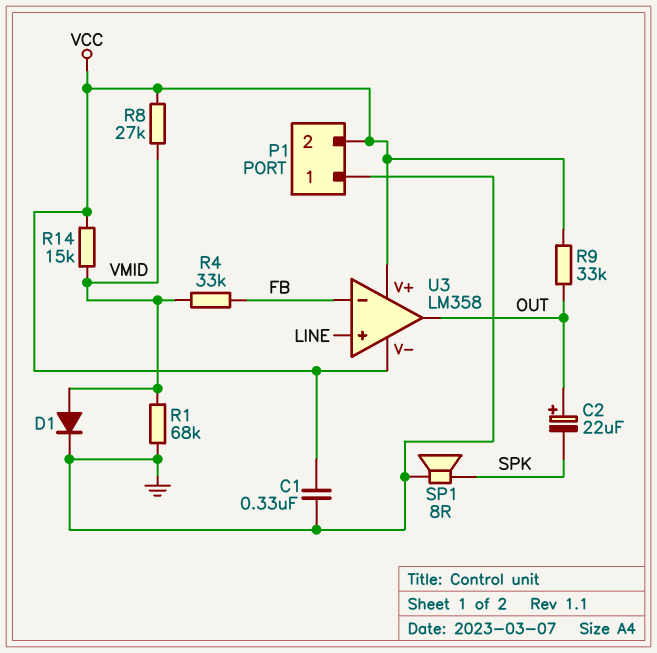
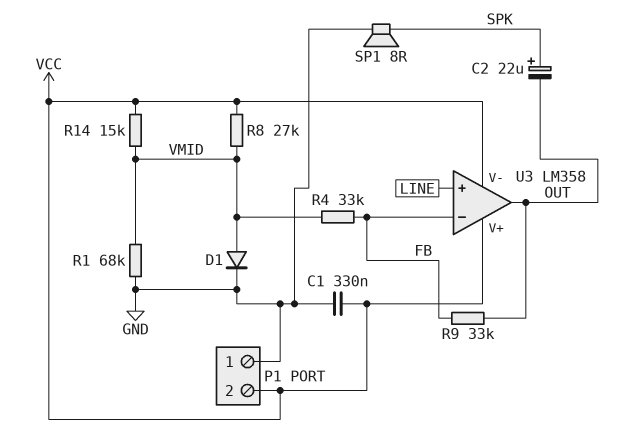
C2: 22uF (plus OUT, minus SPK) -> 22uF (plus SPK, minus OUT)
R9: 33k (OUT, VCC) -> 33k (FB, OUT)

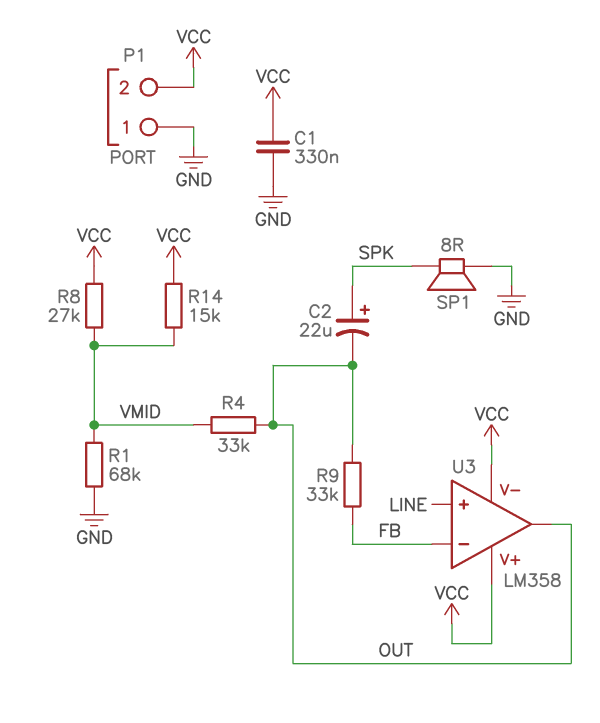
D1: diode (A VMID, K GND) -> none
R4: 33k (FB, VMID) -> 33k (OUT, VMID)

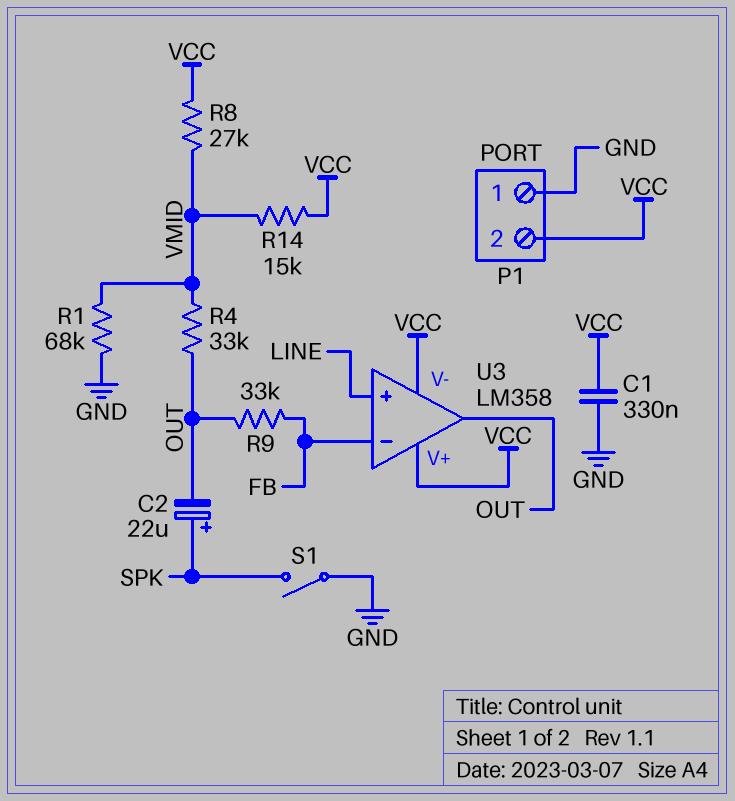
S1: none -> switch (GND, SPK)
SP1: speaker 8R (GND, SPK) -> none

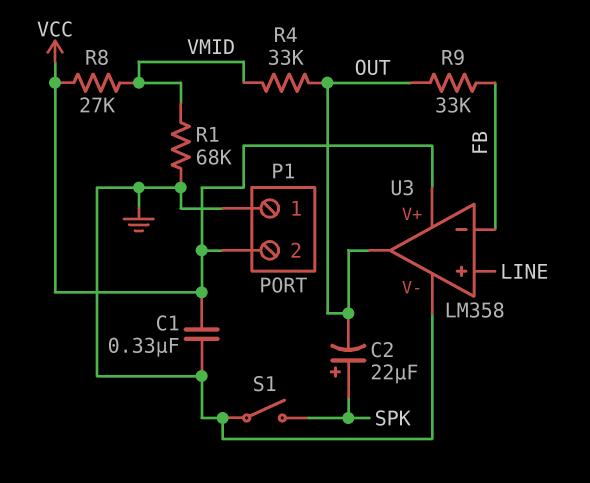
R14: 15k (VCC, VMID) -> none
U3 pin V-: VCC -> GND

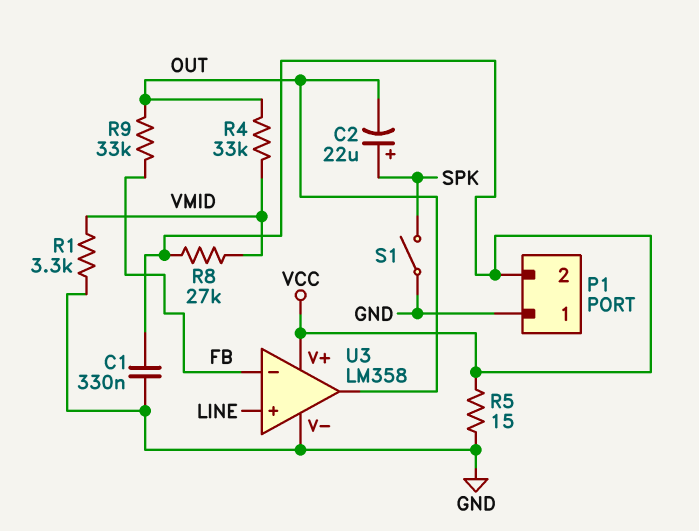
R1: 68k (GND, VMID) -> 3.3k (GND, VMID)
R5: none -> 15 (GND, VCC)

